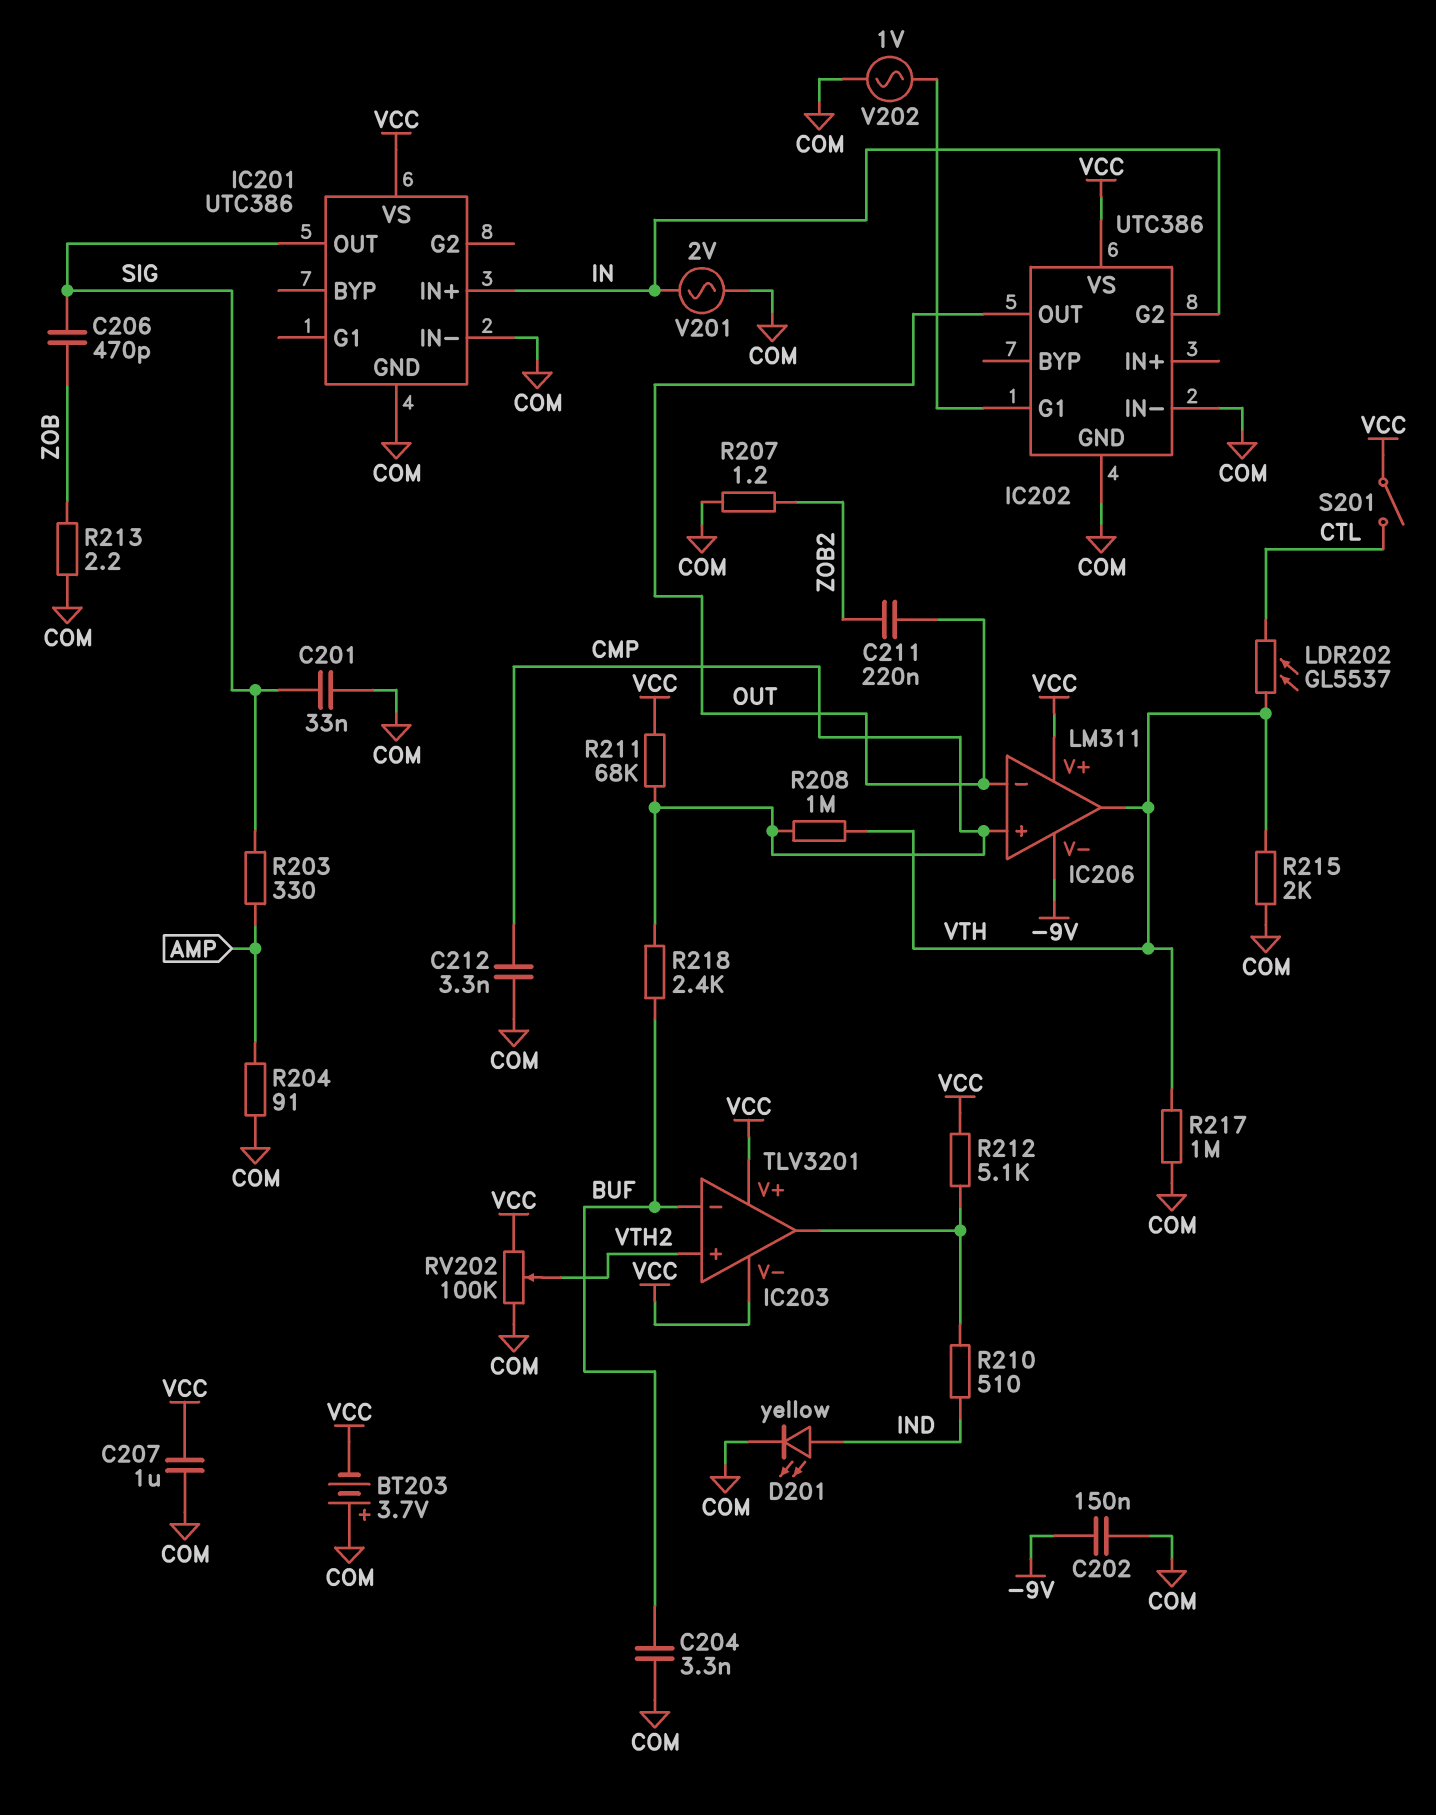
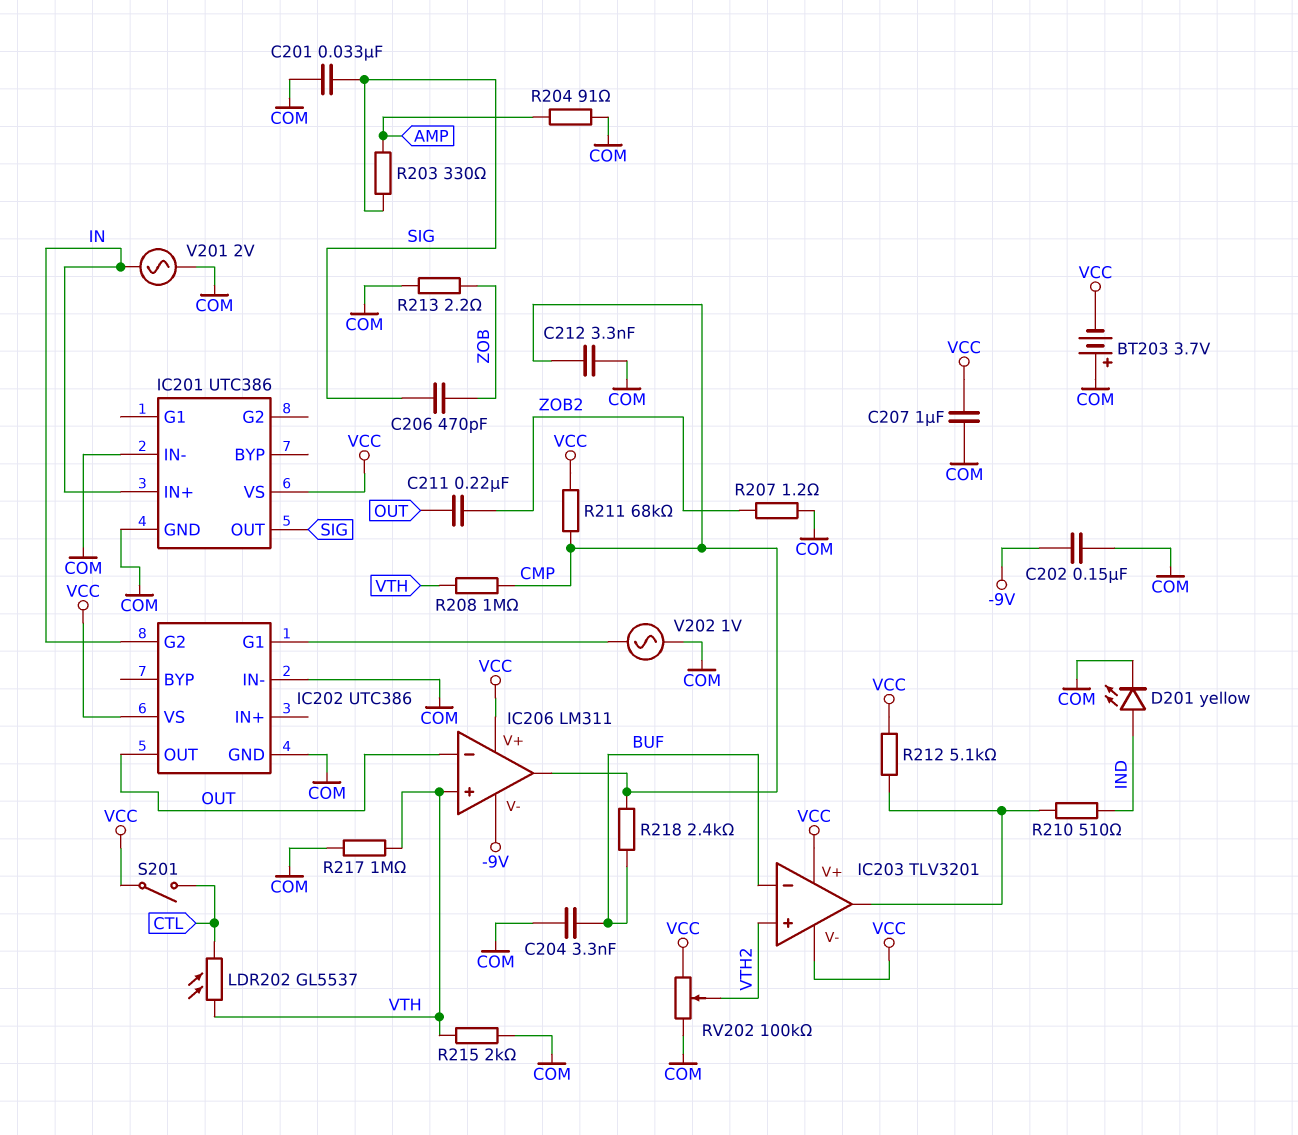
IC206 pin in+: CMP -> VTH
IC206 pin out: VTH -> CMP

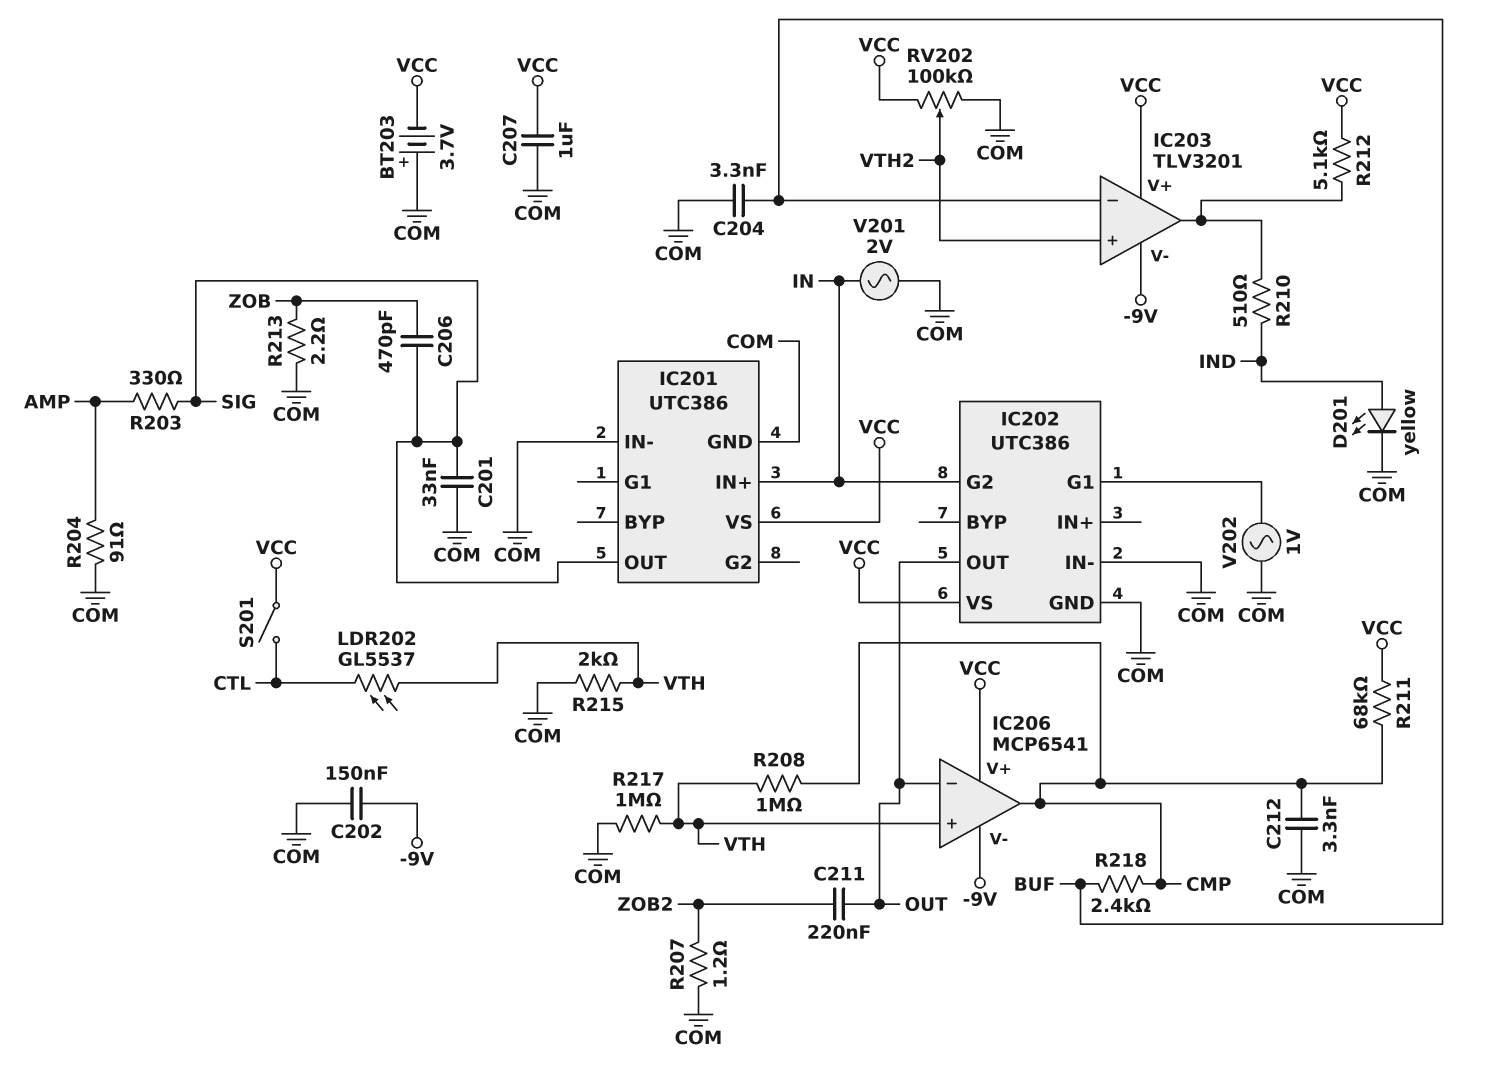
IC203 pin V-: VCC -> -9V
IC206: LM311 -> MCP6541

